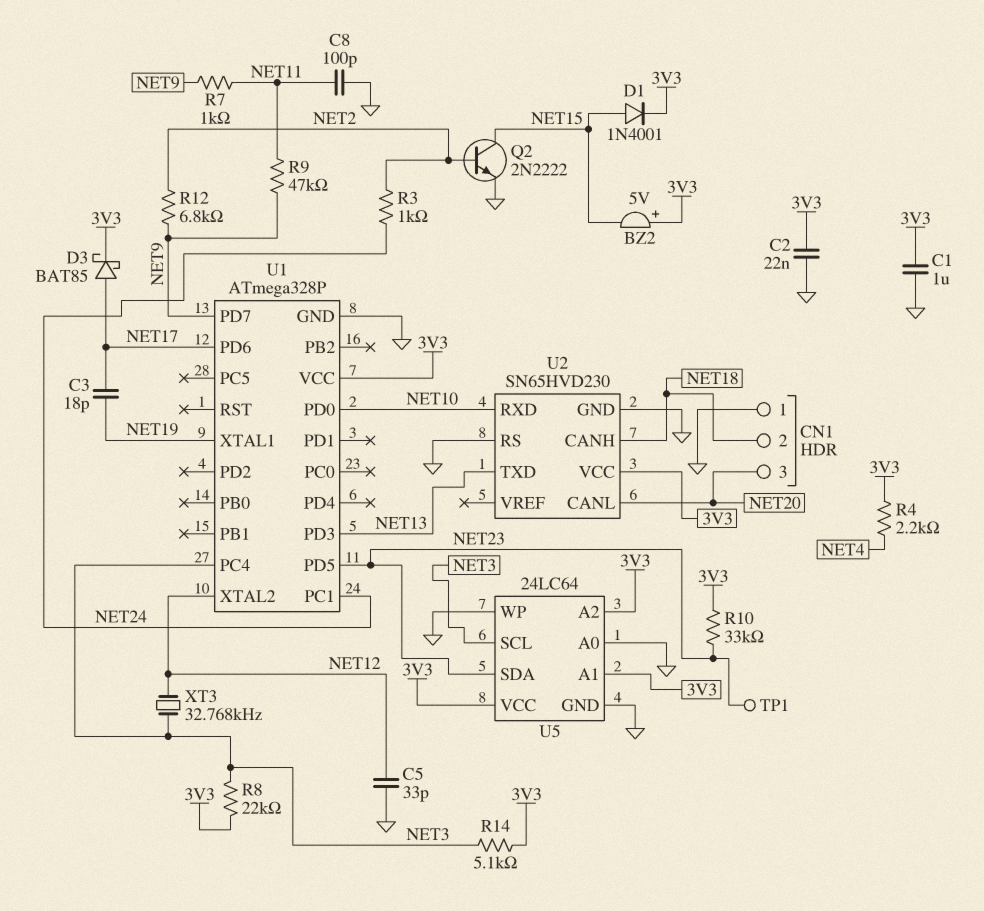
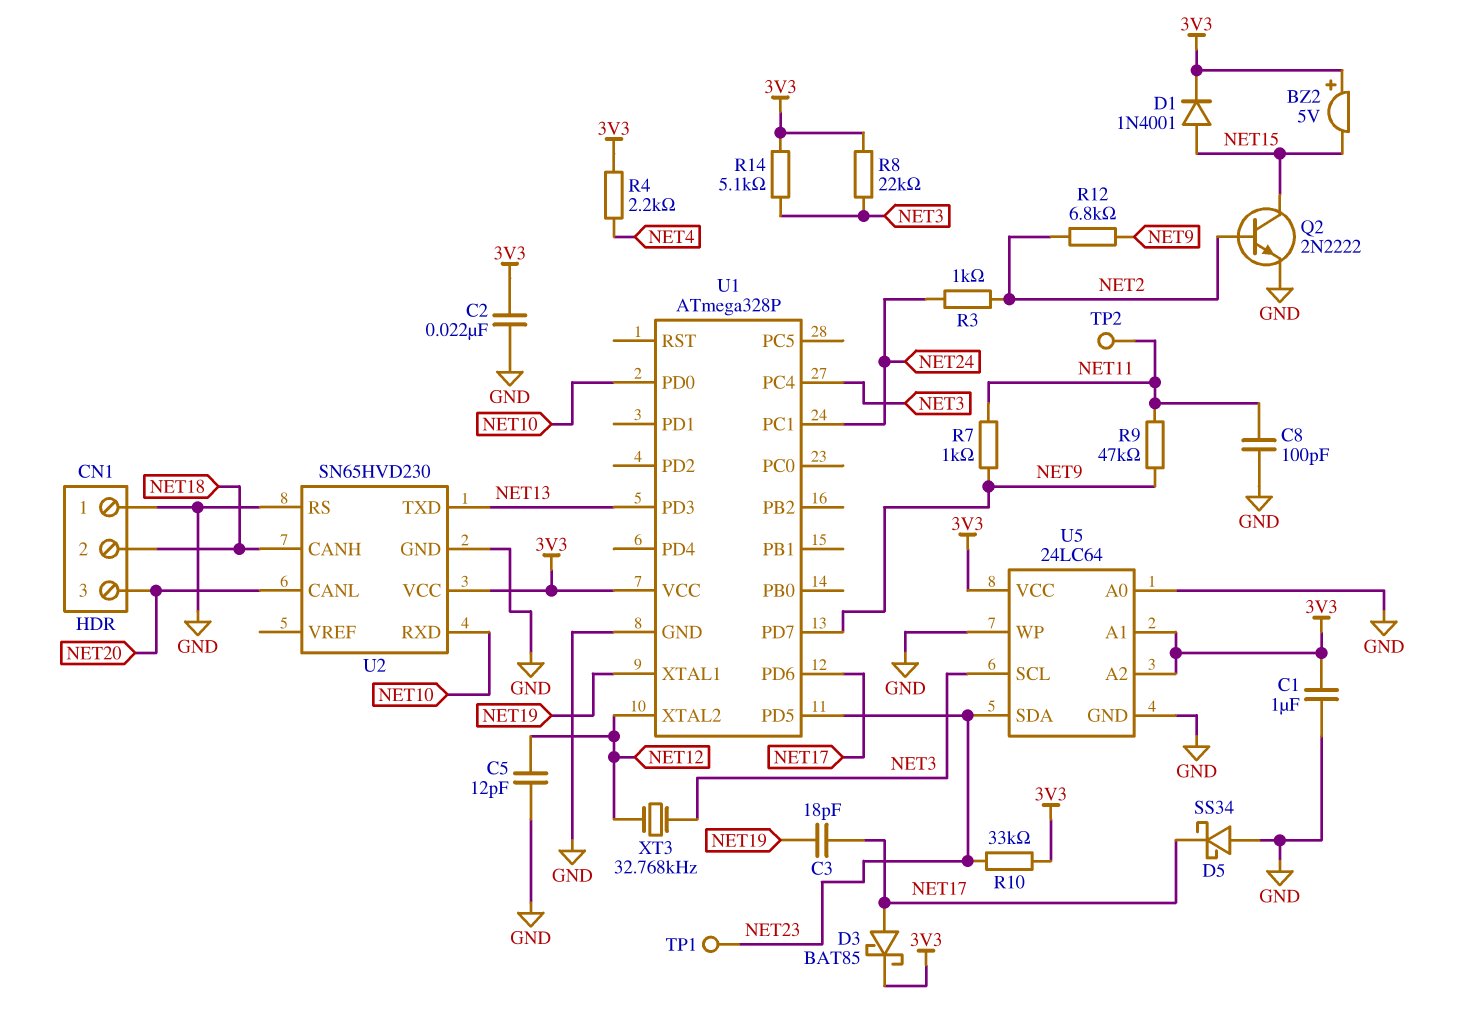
C5: 33pF (GND, NET12) -> 12pF (GND, NET12)
D5: none -> schottky SS34 (A GND, K NET17)
TP2: none -> test point (NET11)

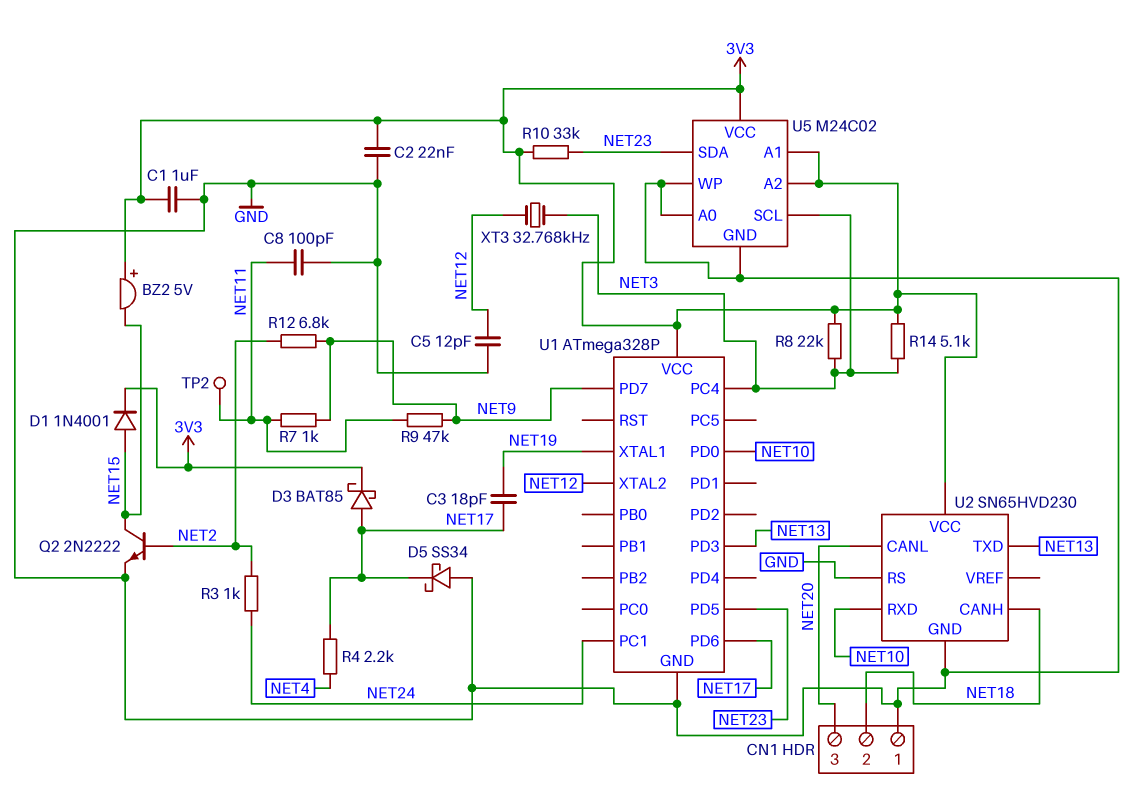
R4: 2.2k (3V3, NET4) -> 2.2k (NET4, NET17)
TP1: test point (NET23) -> none
U5: 24LC64 -> M24C02

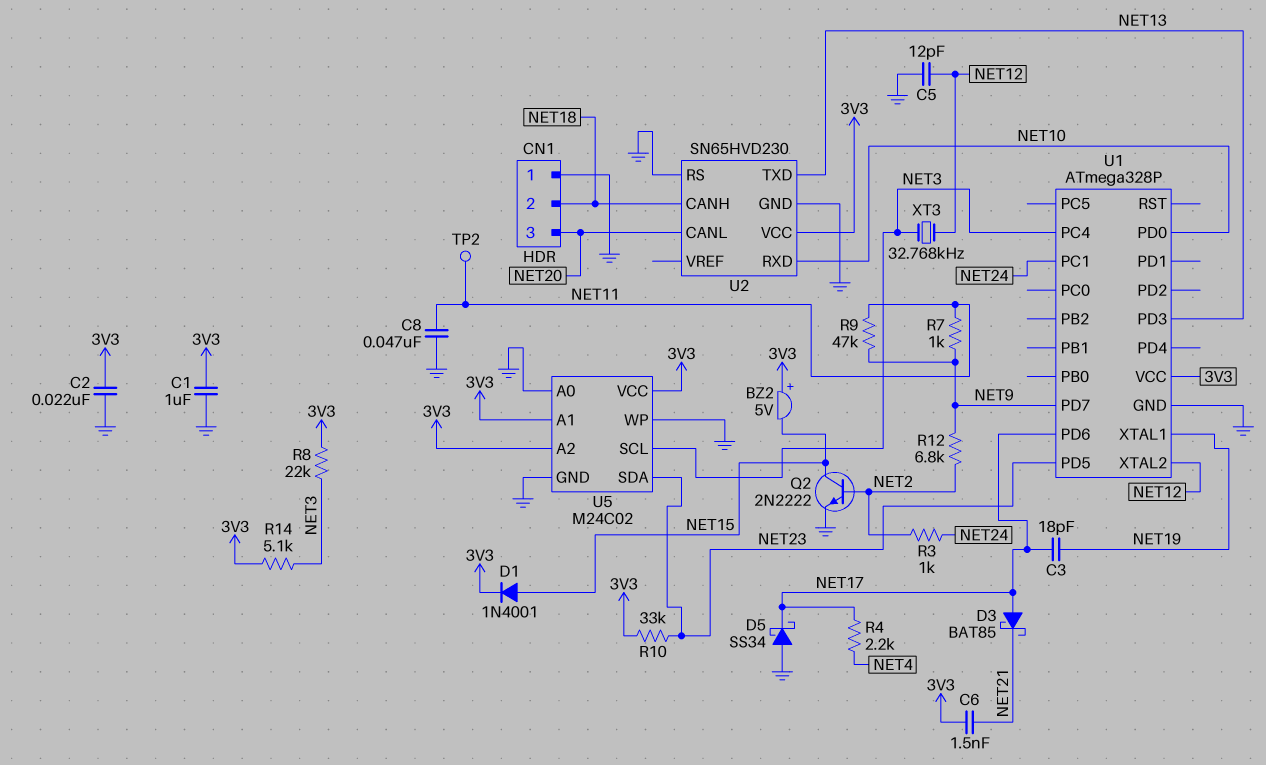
C6: none -> 1.5nF (3V3, NET21)
C8: 100pF (GND, NET11) -> 47nF (GND, NET11)
D3: schottky BAT85 (A NET17, K 3V3) -> schottky BAT85 (A NET17, K NET21)

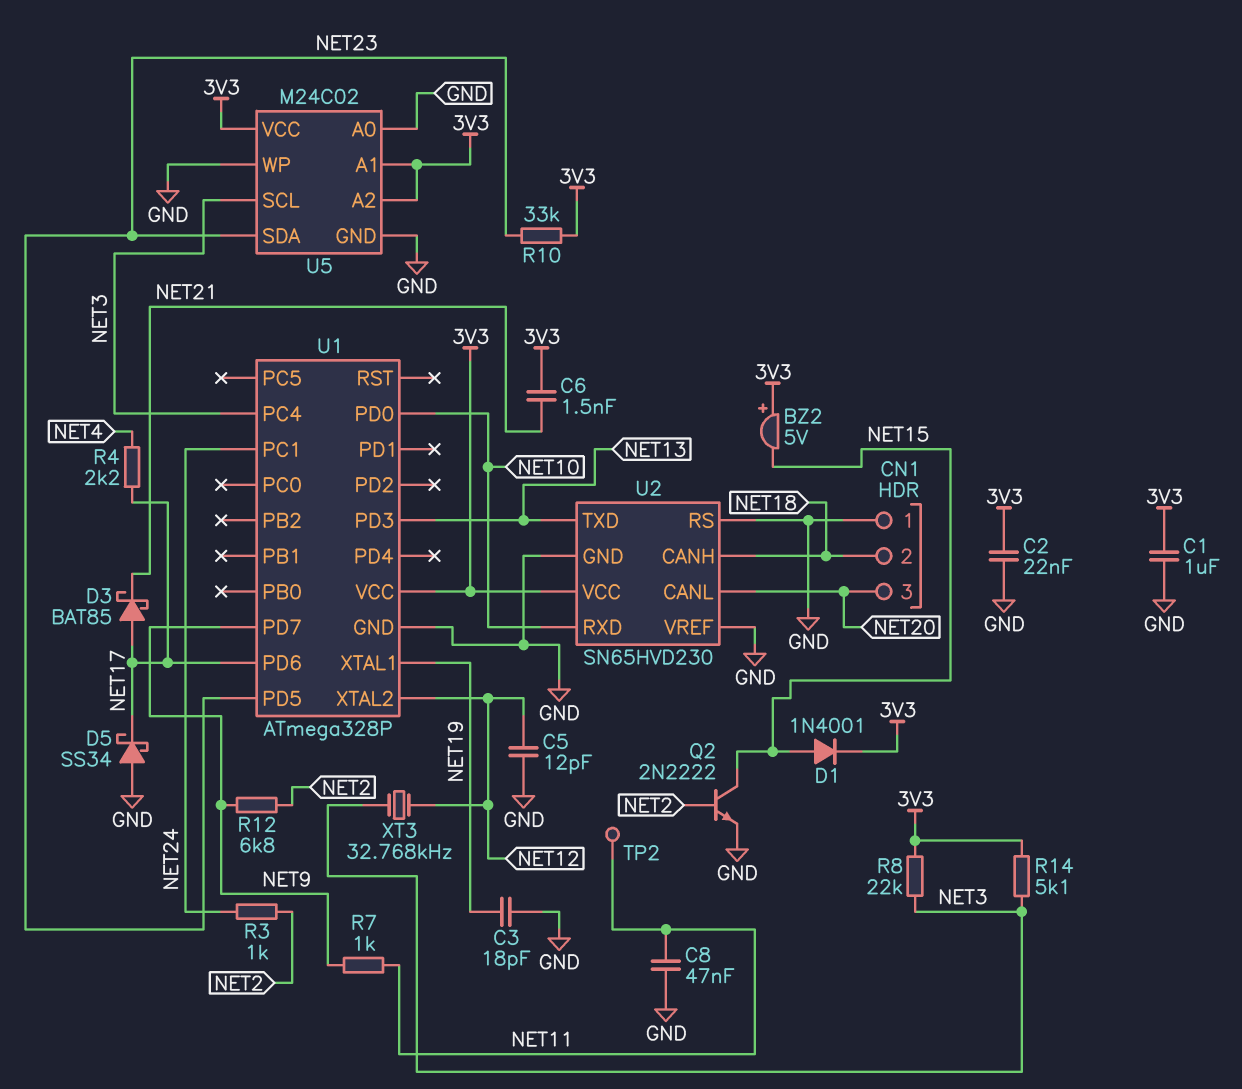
C3: 18pF (NET17, NET19) -> 18pF (GND, NET19)
R9: 47k (NET9, NET11) -> none
U2 pin VREF: none -> GND

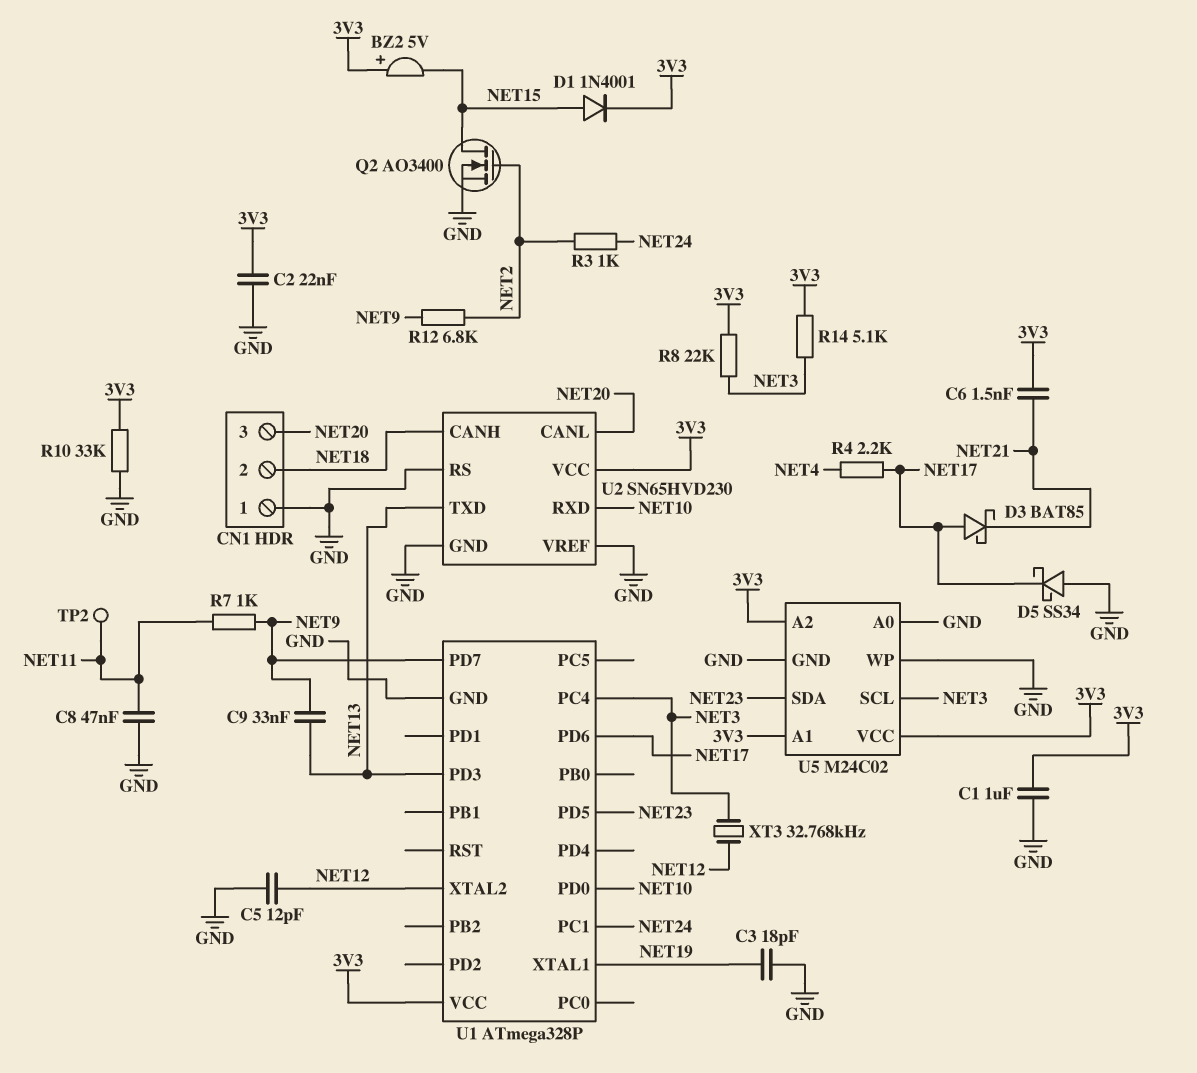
C9: none -> 33nF (NET9, NET13)
Q2: NPN 2N2222 (B NET2, C NET15, E GND) -> NMOS AO3400 (G NET2, D NET15, S GND)
R10: 33k (3V3, NET23) -> 33k (3V3, GND)

